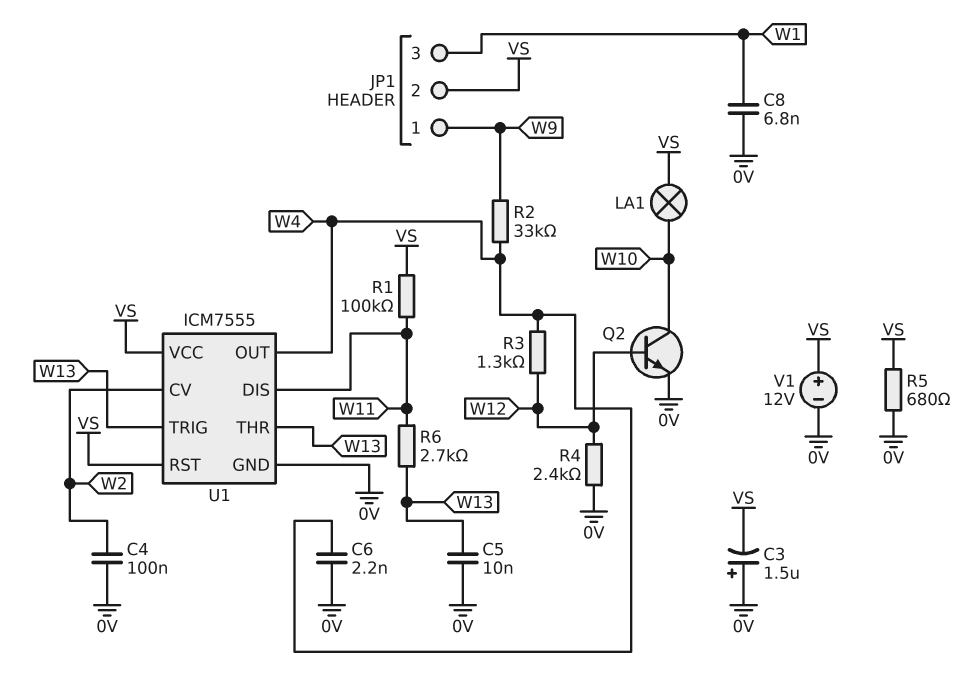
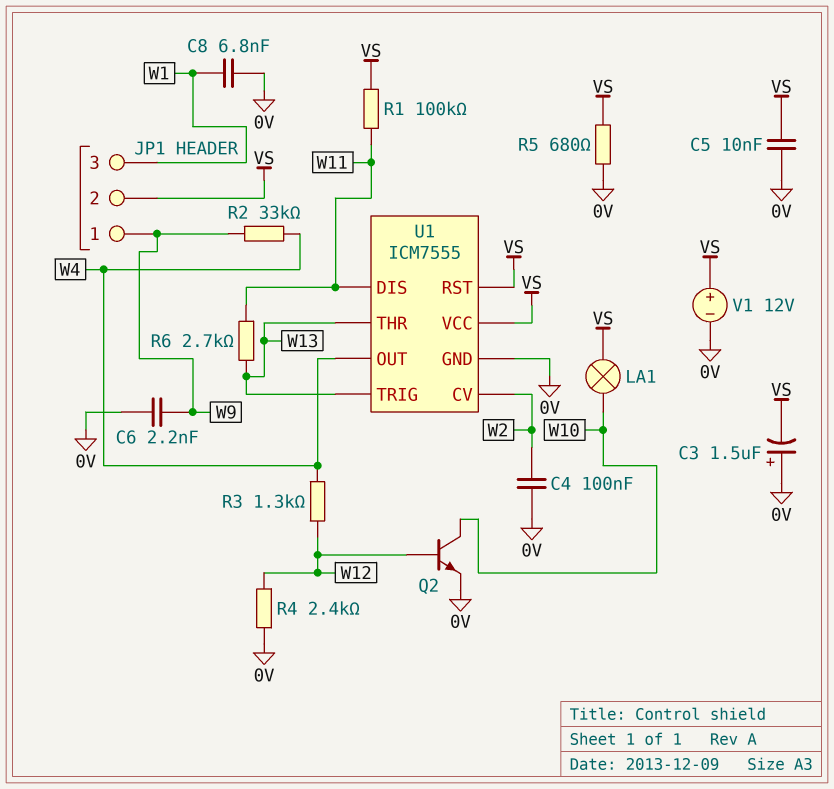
C5: 10nF (0V, W13) -> 10nF (0V, VS)
C6: 2.2nF (0V, W4) -> 2.2nF (0V, W9)

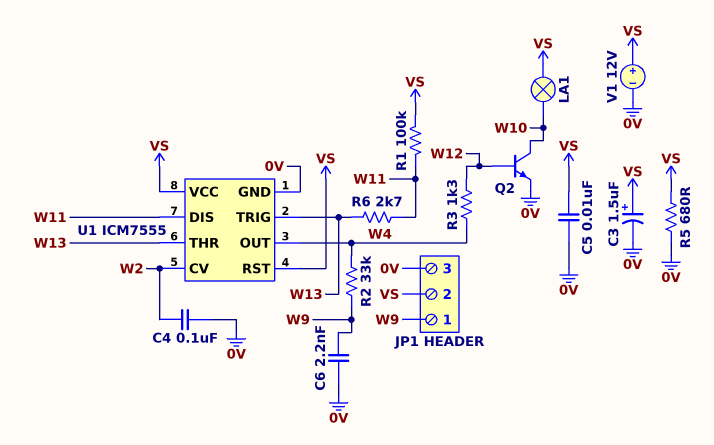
C3: 1.5uF (plus 0V, minus VS) -> 1.5uF (plus VS, minus 0V)
C8: 6.8nF (0V, W1) -> none
JP1 pin 3: W1 -> 0V
R4: 2.4k (0V, W12) -> none

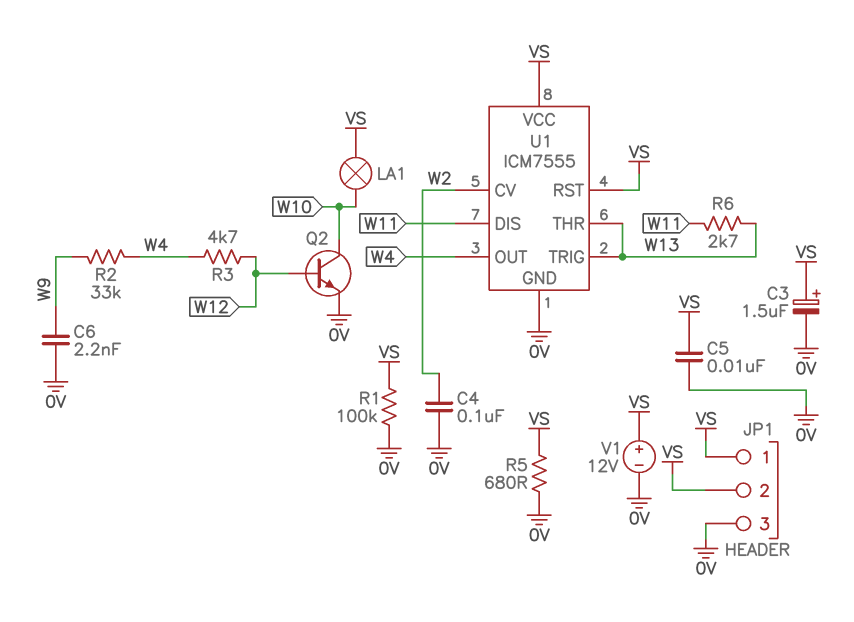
JP1 pin 1: W9 -> VS
R1: 100k (VS, W11) -> 100k (0V, VS)
R3: 1.3k (W4, W12) -> 4.7k (W4, W12)

